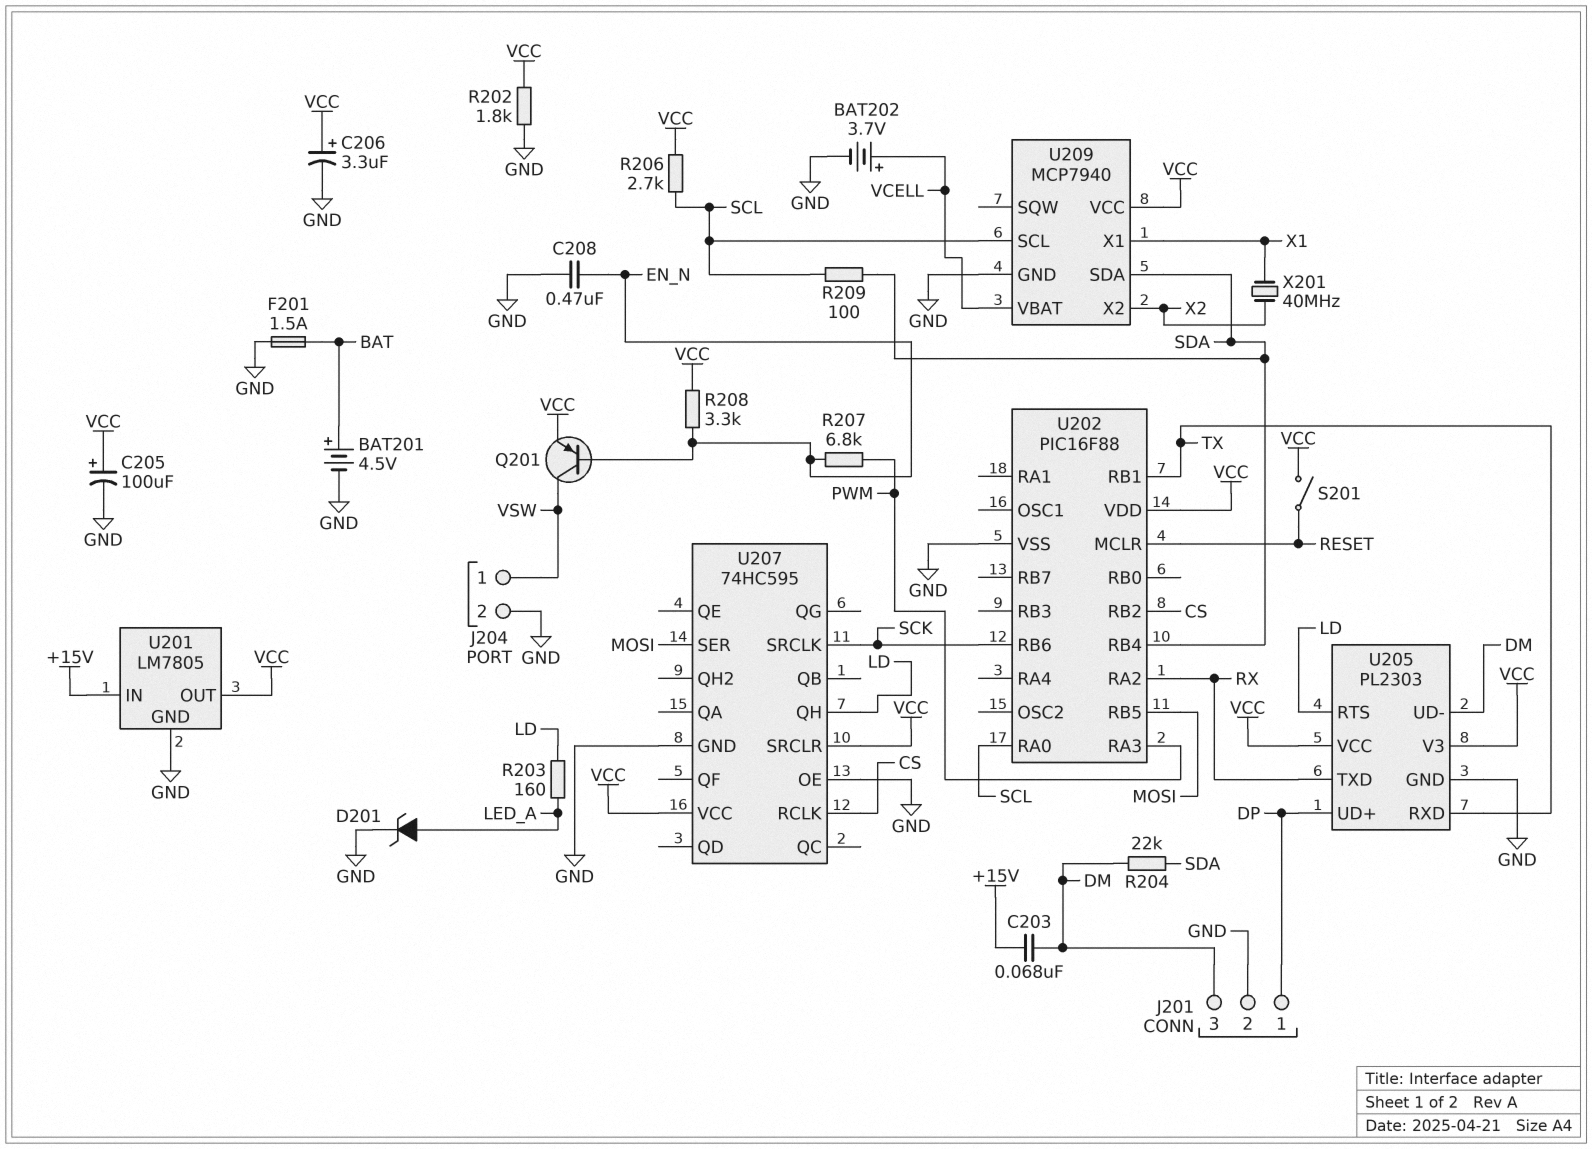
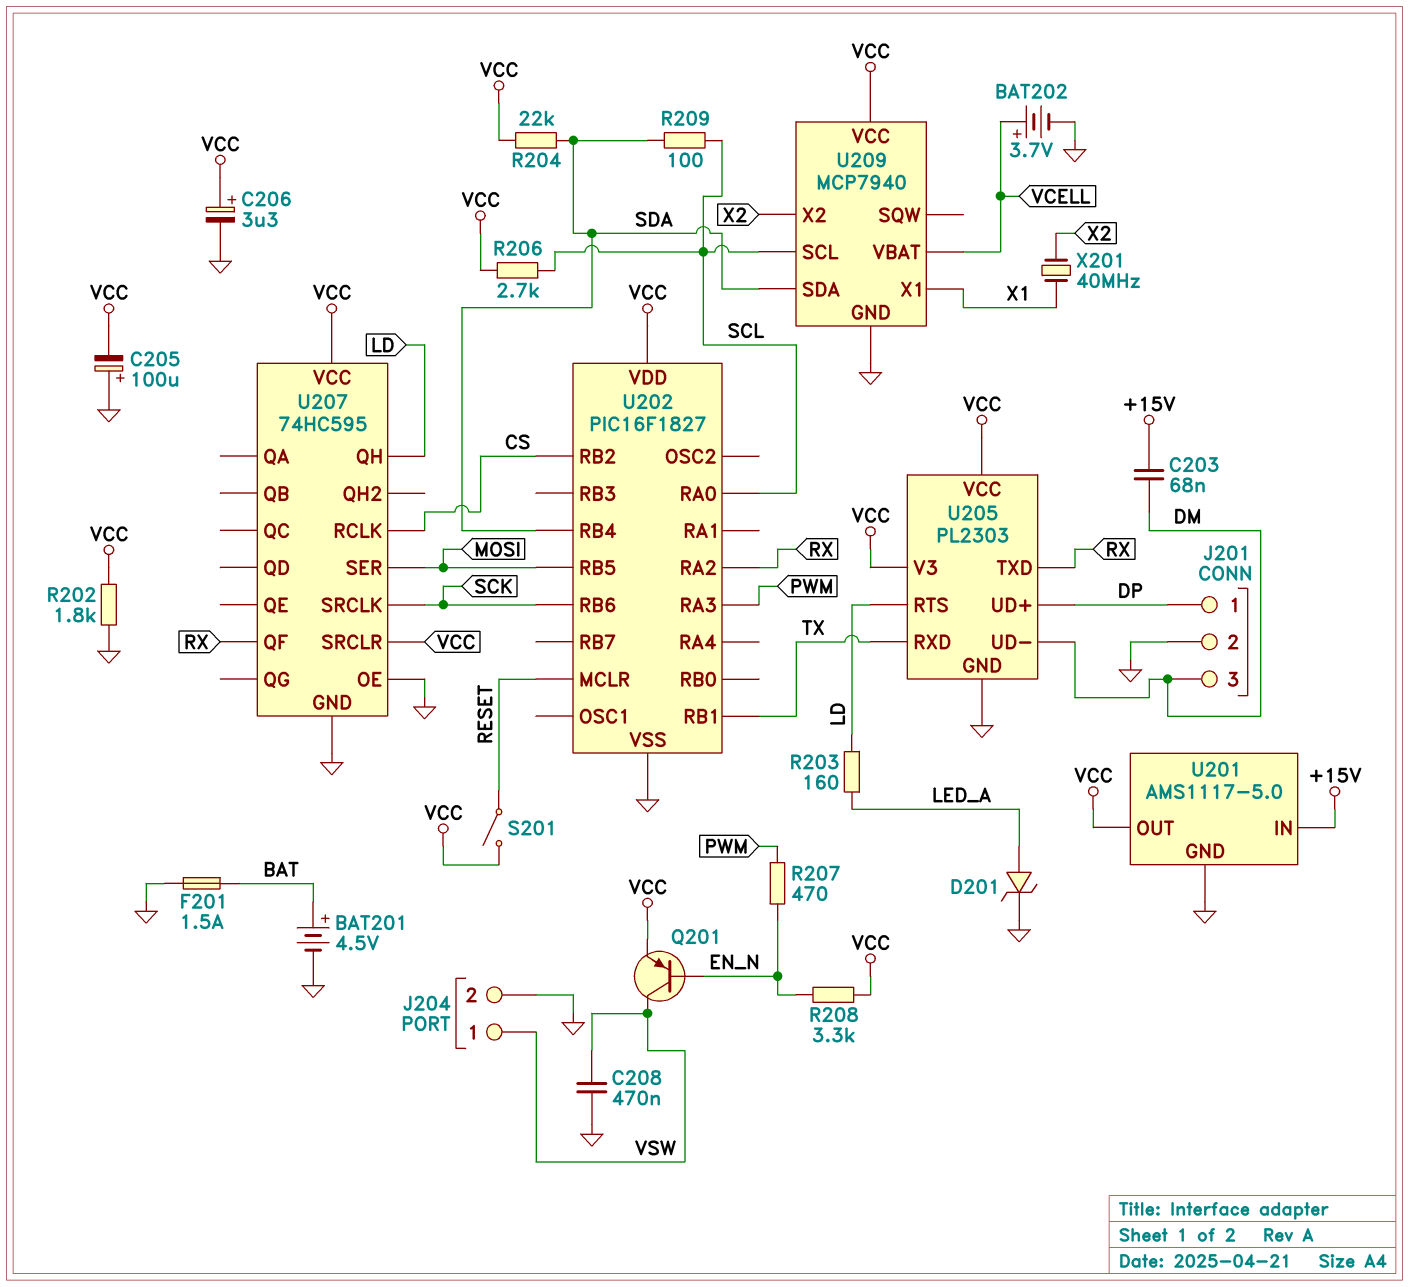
C205: 100uF (plus VCC, minus GND) -> 100uF (plus GND, minus VCC)
C208: 470nF (EN_N, GND) -> 470nF (GND, VSW)
R204: 22k (DM, SDA) -> 22k (SDA, VCC)
R207: 6.8k (EN_N, PWM) -> 470 (EN_N, PWM)
U201: LM7805 -> AMS1117-5.0
U202: PIC16F88 -> PIC16F1827
U207 pin QF: none -> RX

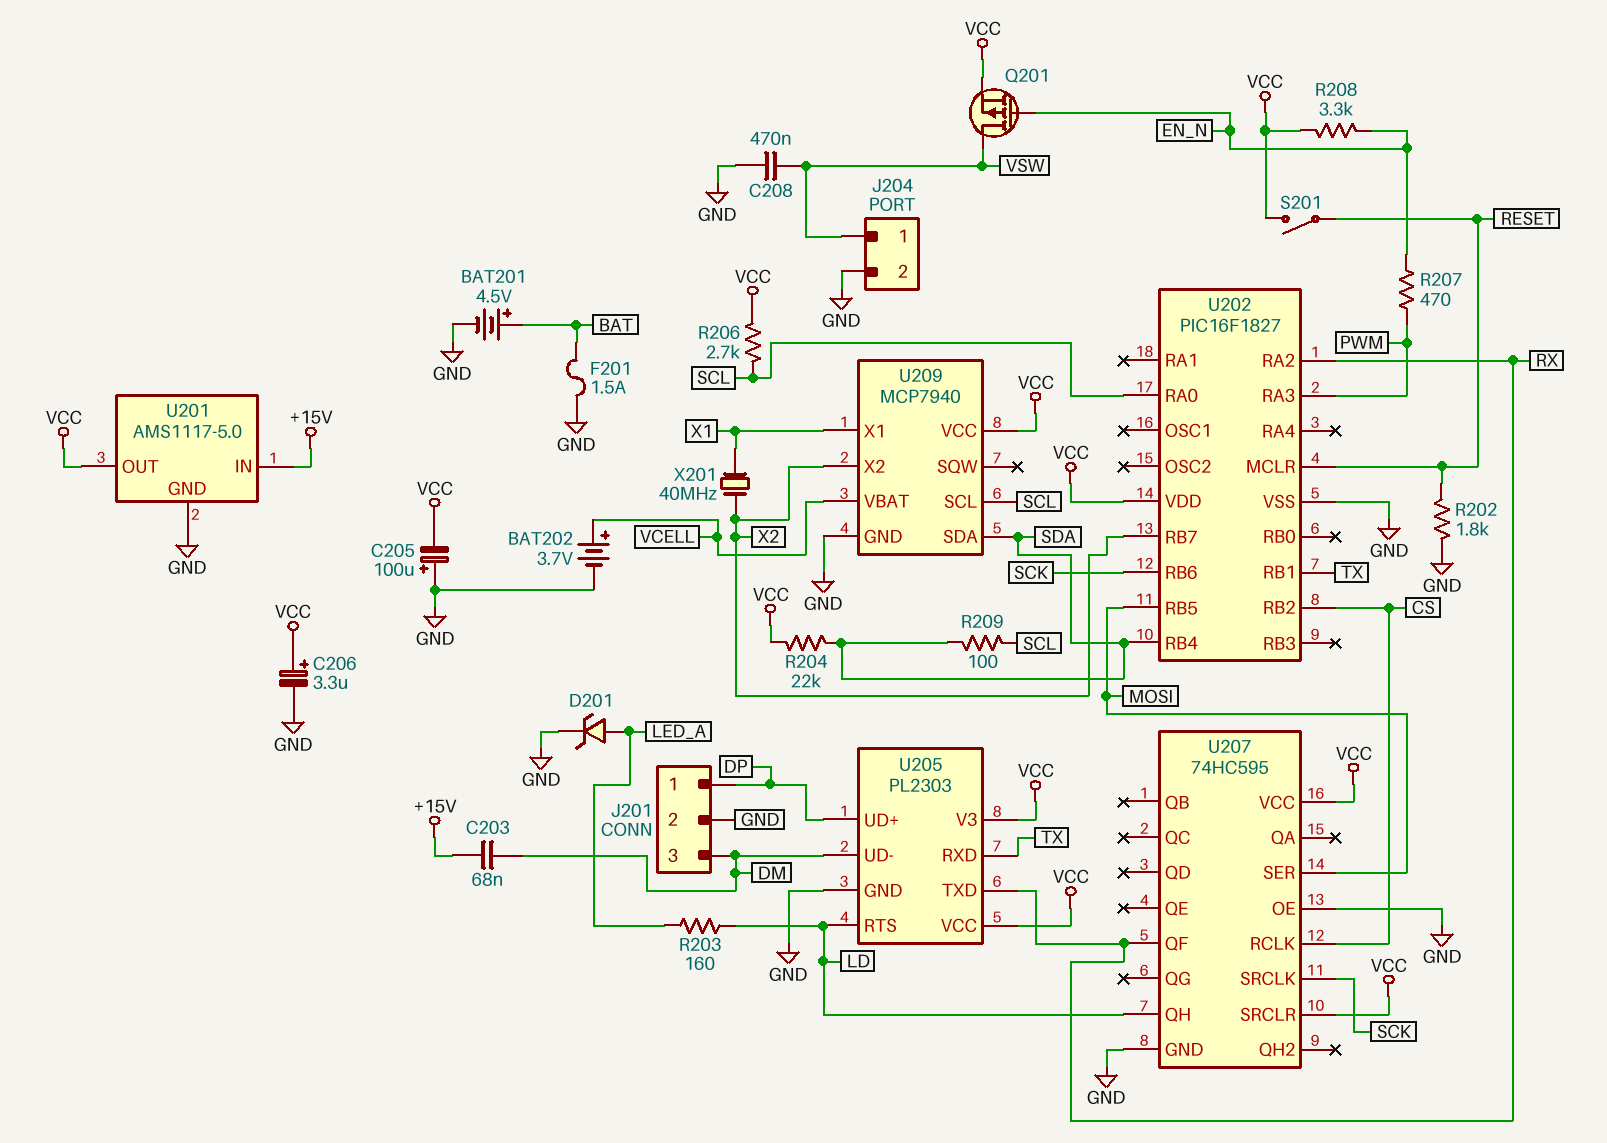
Q201: PNP (B EN_N, C VSW, E VCC) -> PMOS (G EN_N, D VSW, S VCC)
R202: 1.8k (GND, VCC) -> 1.8k (GND, RESET)
U202 pin RB7: none -> X2

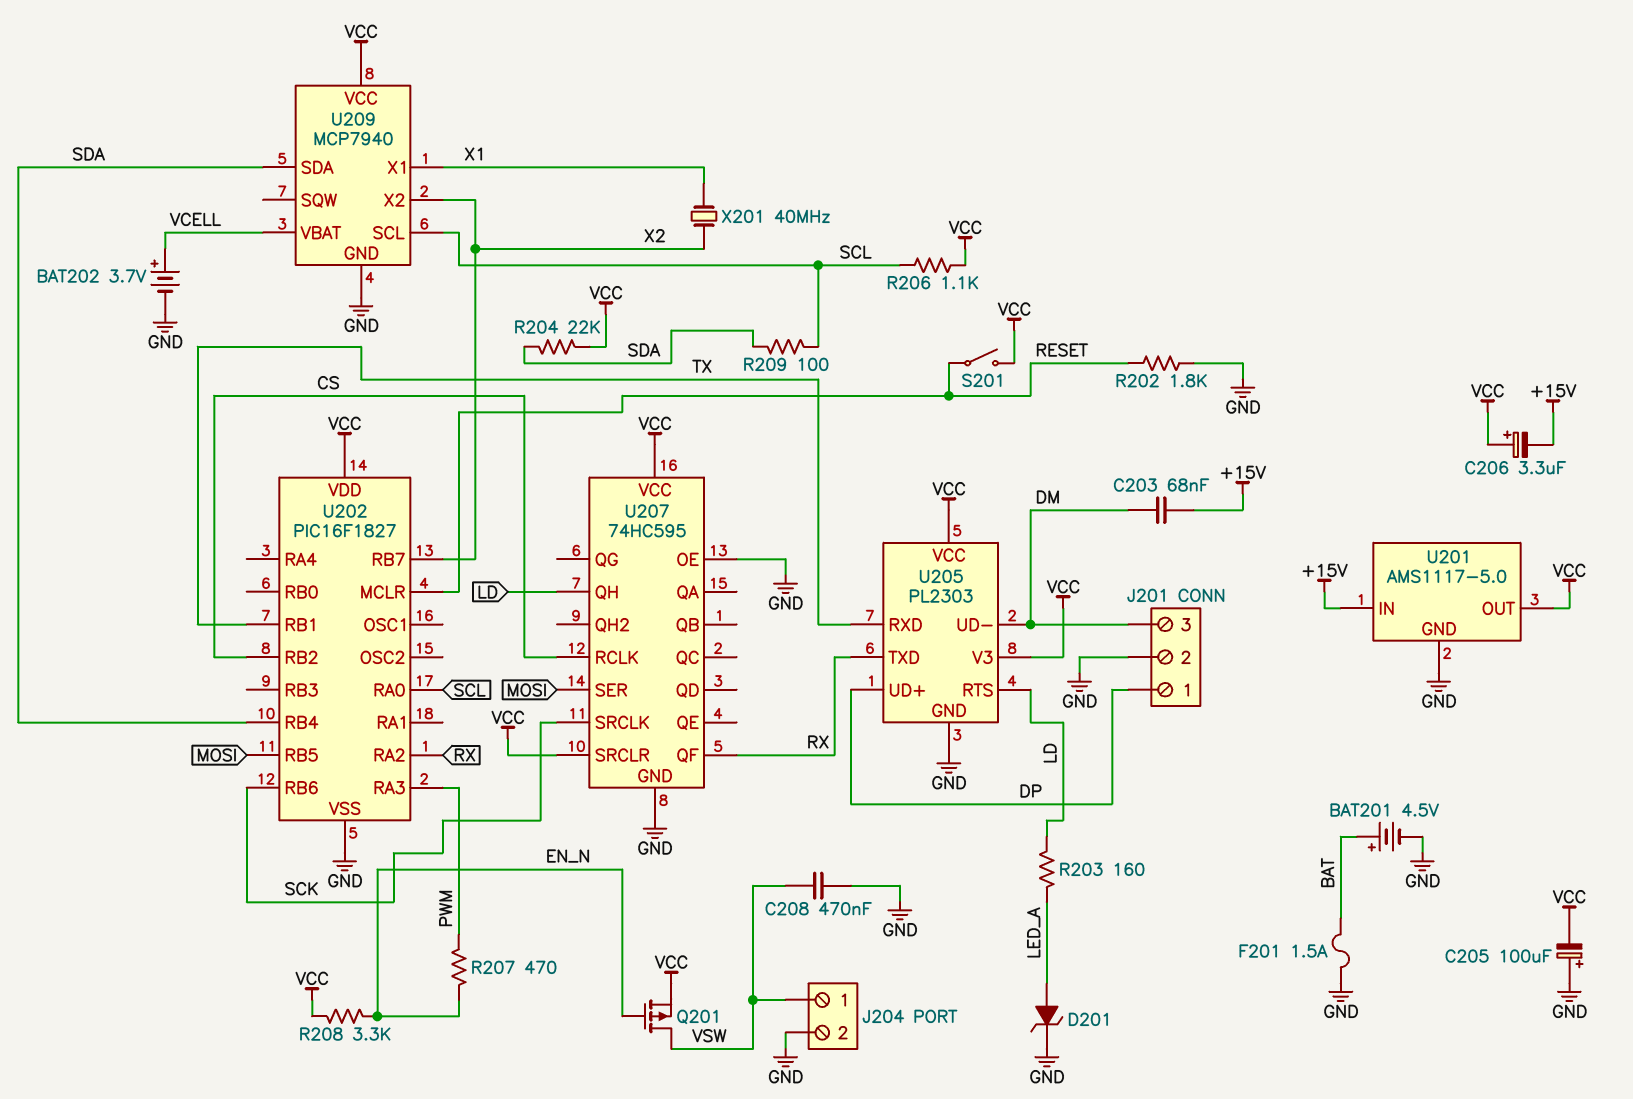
C206: 3.3uF (plus VCC, minus GND) -> 3.3uF (plus VCC, minus +15V)
R206: 2.7k (SCL, VCC) -> 1.1k (SCL, VCC)

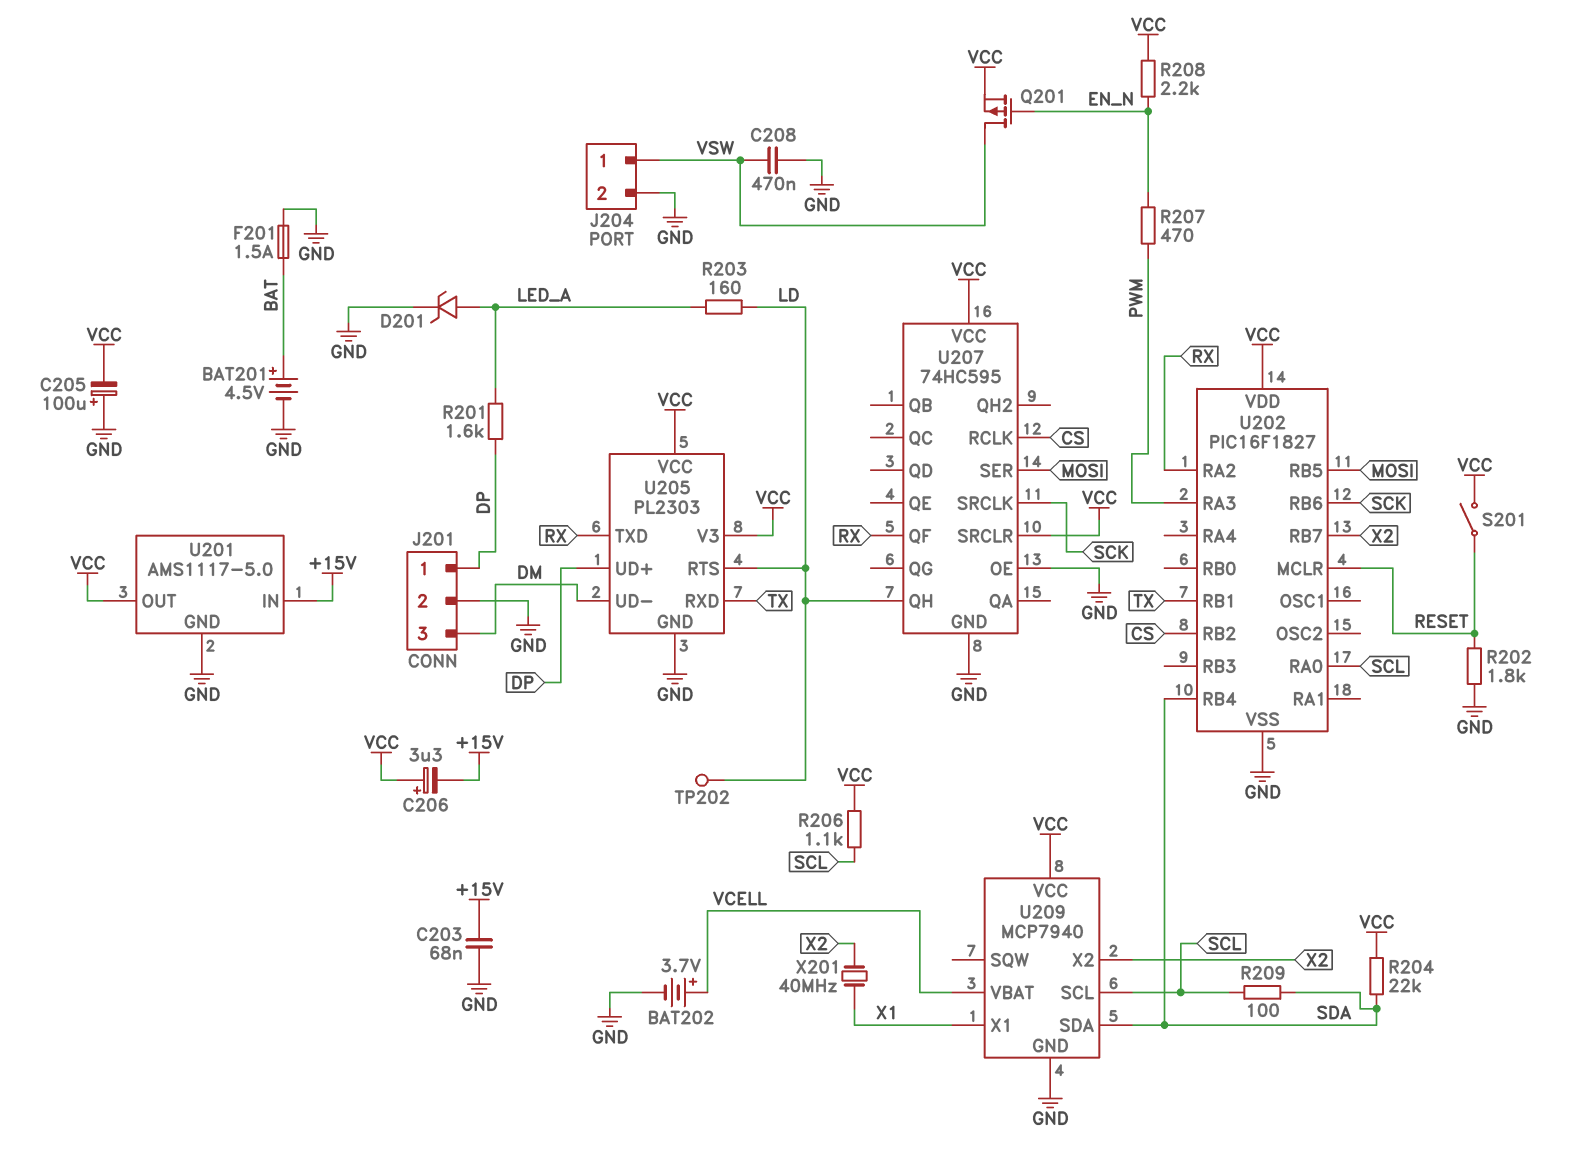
C203: 68nF (+15V, DM) -> 68nF (+15V, GND)
R201: none -> 1.6k (DP, LED_A)
R208: 3.3k (EN_N, VCC) -> 2.2k (EN_N, VCC)
TP202: none -> test point (LD)

